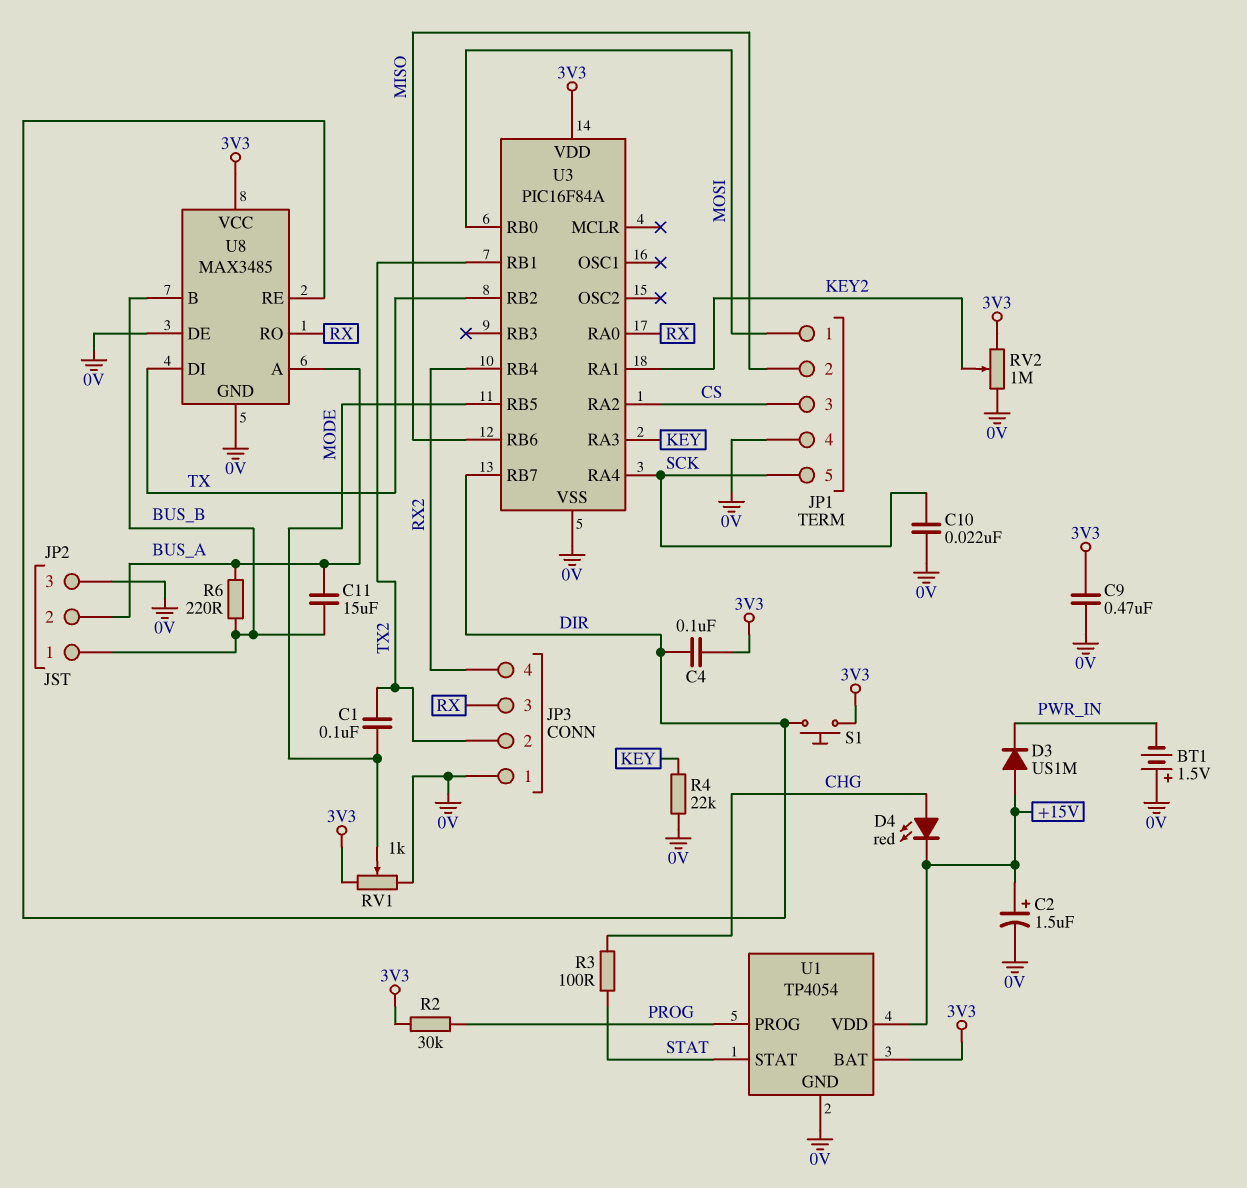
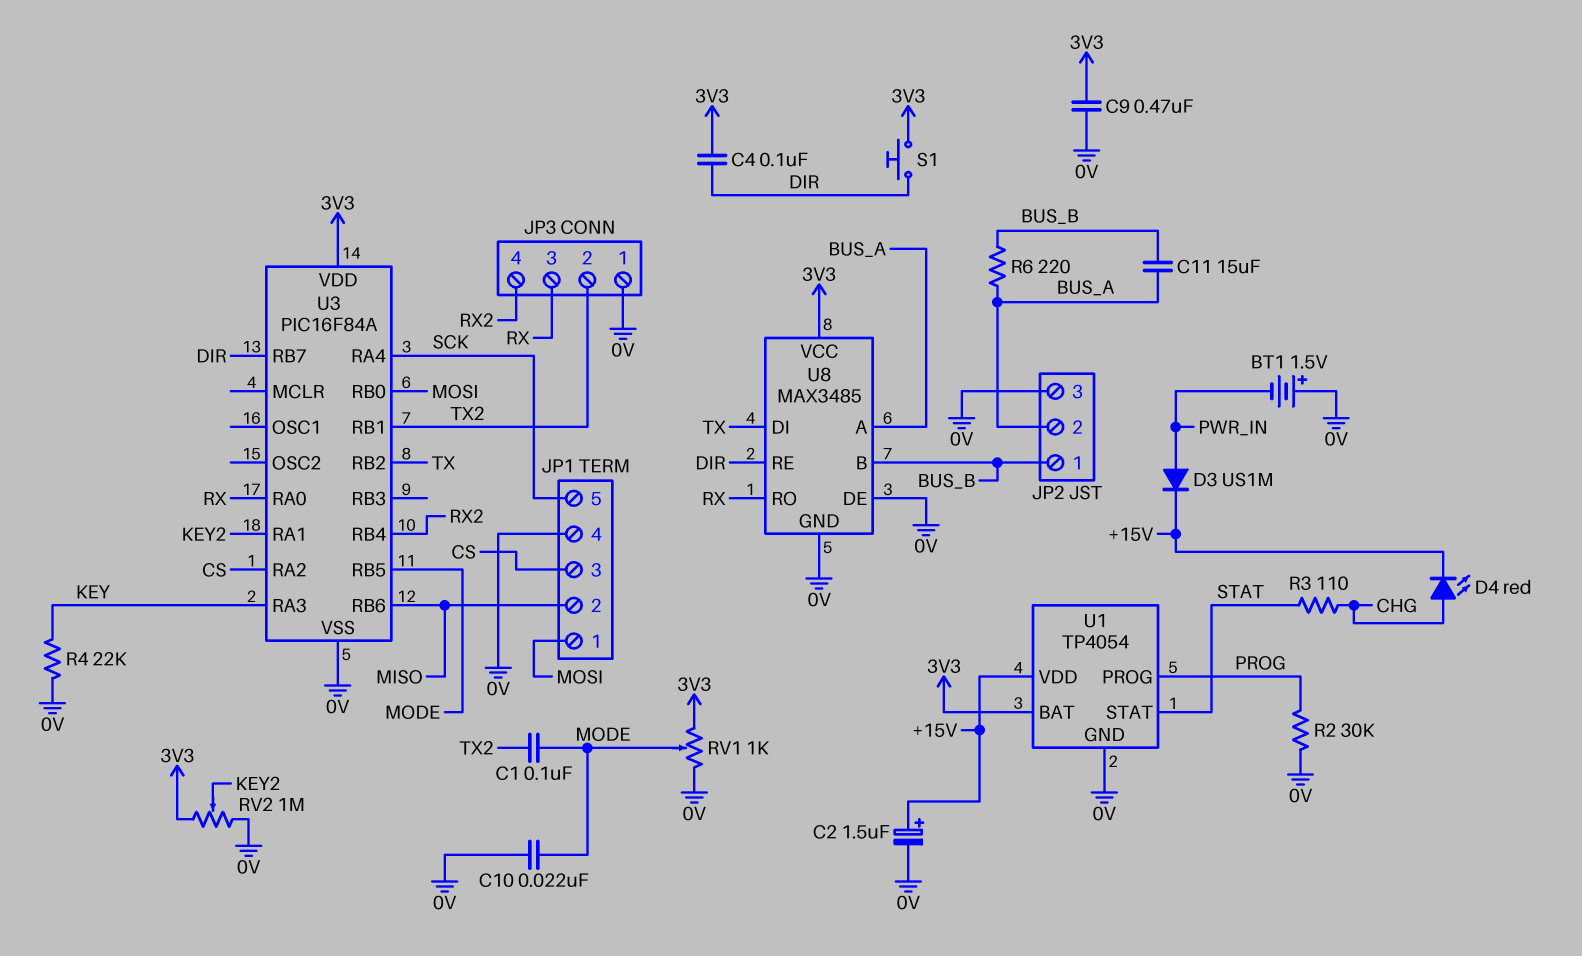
C10: 22nF (0V, SCK) -> 22nF (0V, MODE)
D3: diode US1M (A +15V, K PWR_IN) -> diode US1M (A PWR_IN, K +15V)
R2: 30k (3V3, PROG) -> 30k (0V, PROG)
R3: 100 (CHG, STAT) -> 110 (CHG, STAT)

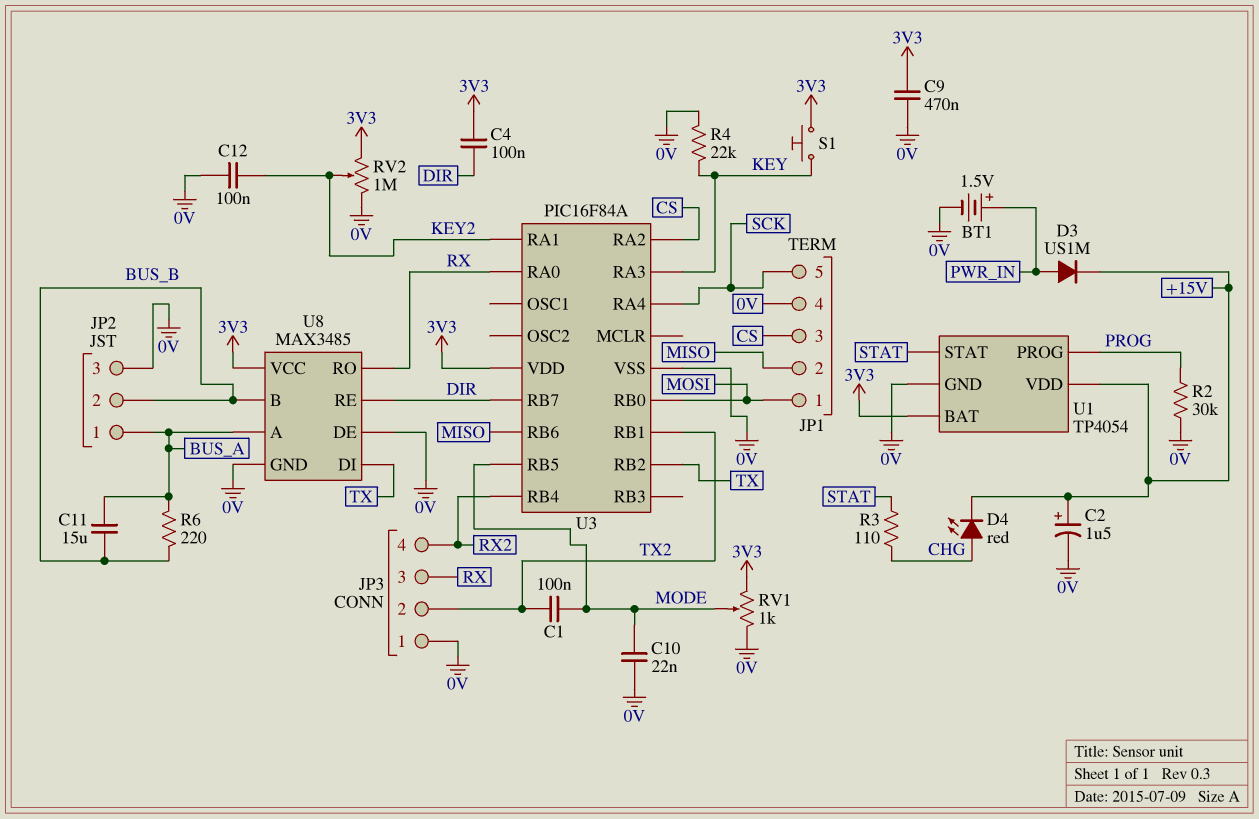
BT1: 1.5V (plus 0V, minus PWR_IN) -> 1.5V (plus PWR_IN, minus 0V)
C12: none -> 100nF (0V, KEY2)
JP2 pin 1: BUS_B -> BUS_A
JP2 pin 2: BUS_A -> BUS_B
S1: button (3V3, DIR) -> button (3V3, KEY)

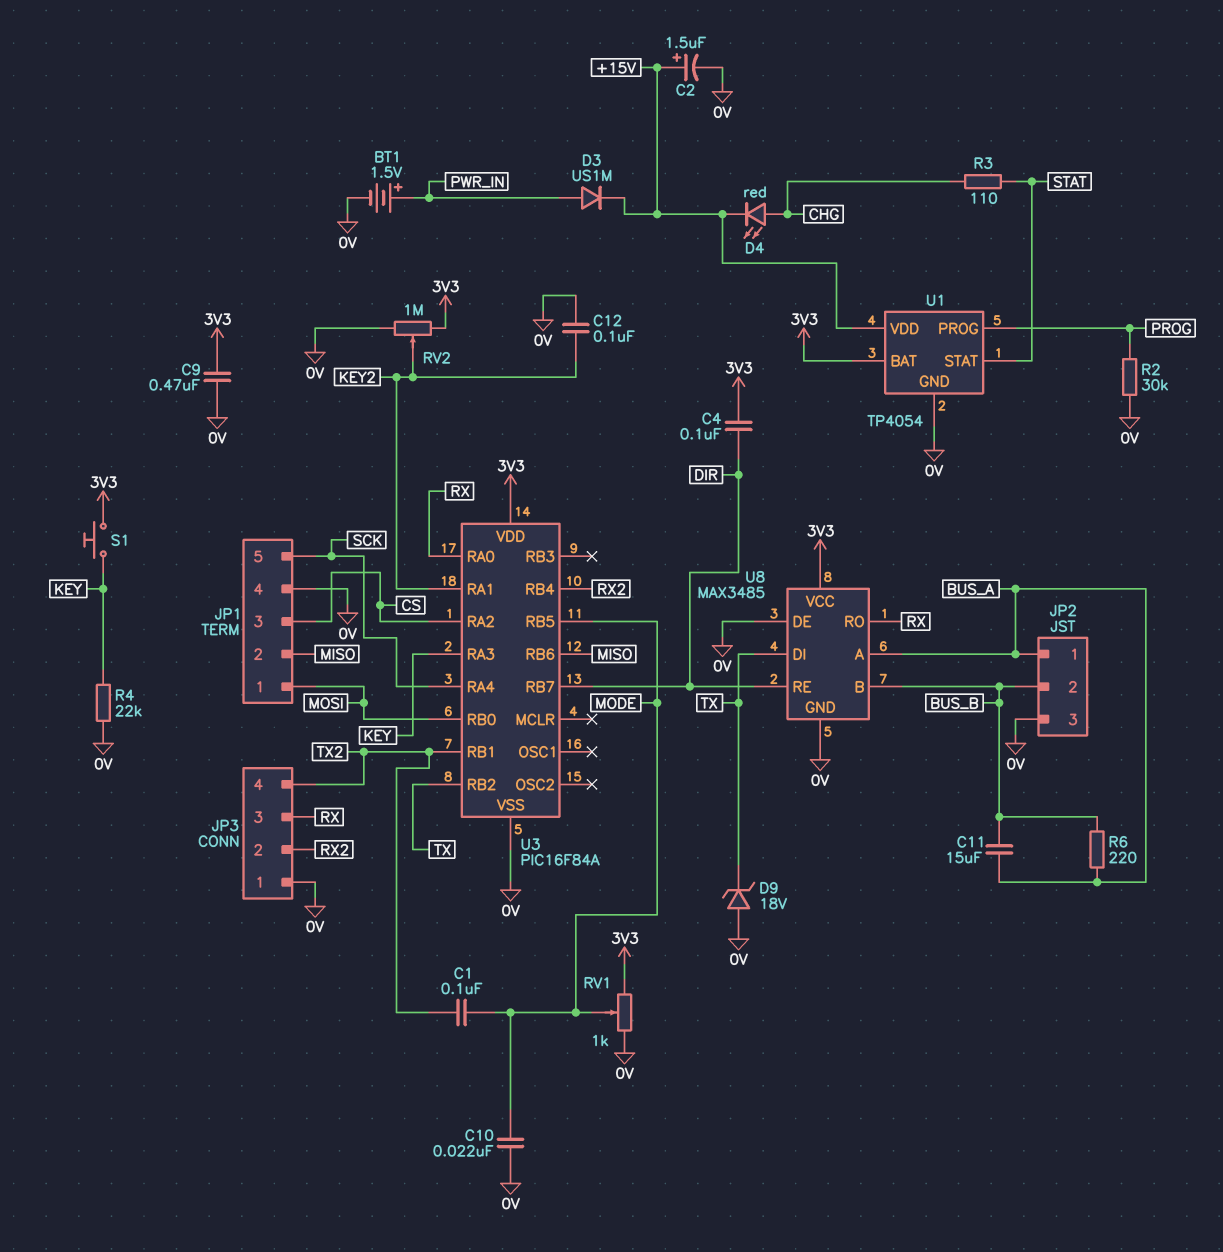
D9: none -> zener 18V (A 0V, K TX)
JP3 pin 2: TX2 -> RX2
JP3 pin 4: RX2 -> TX2

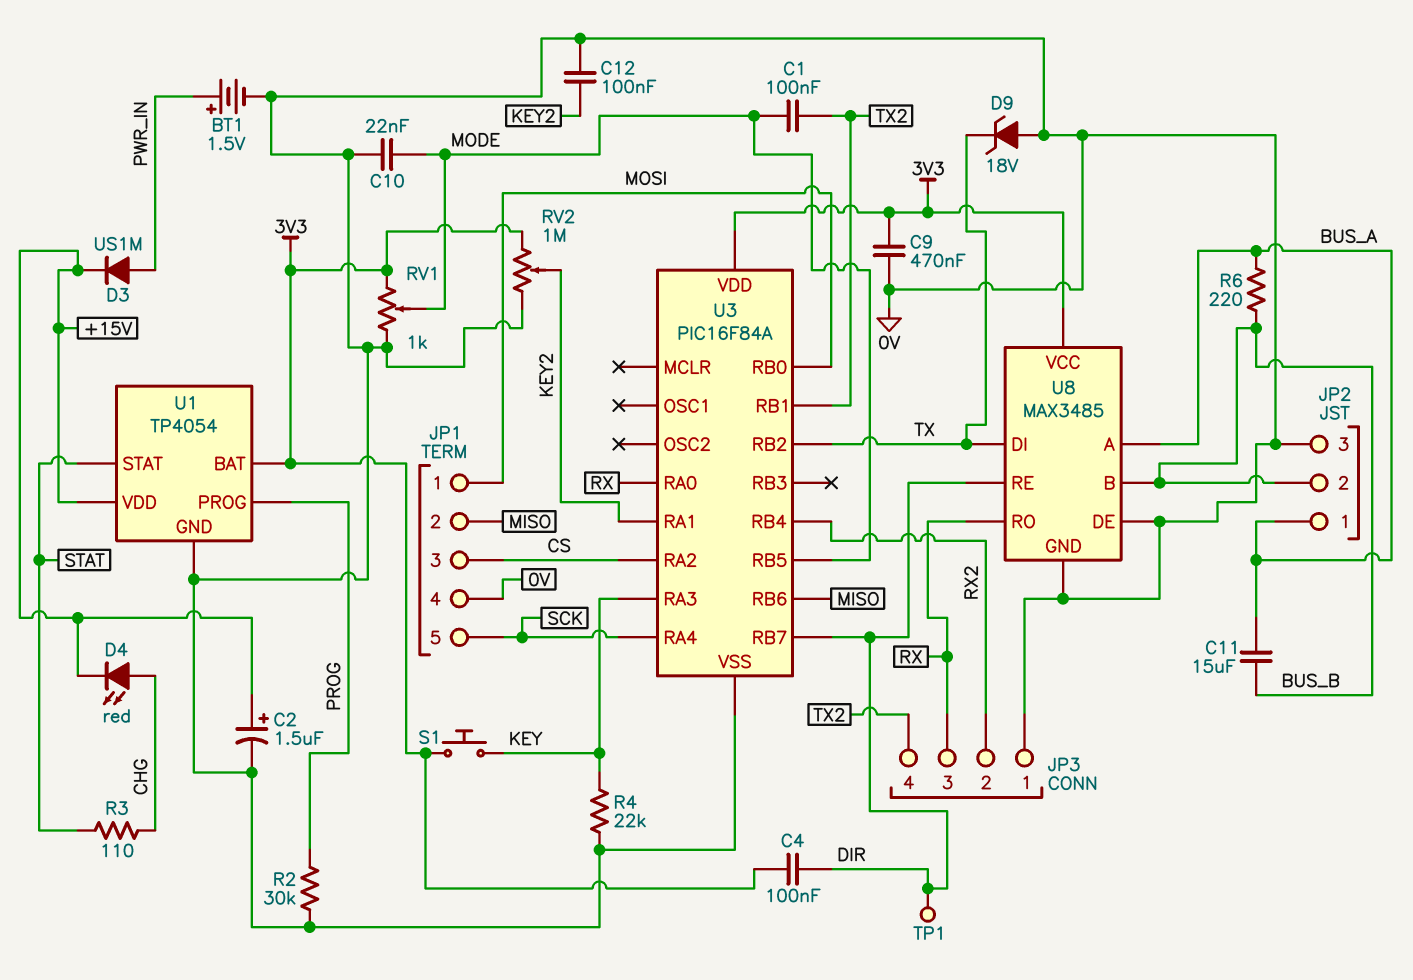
TP1: none -> test point (DIR)

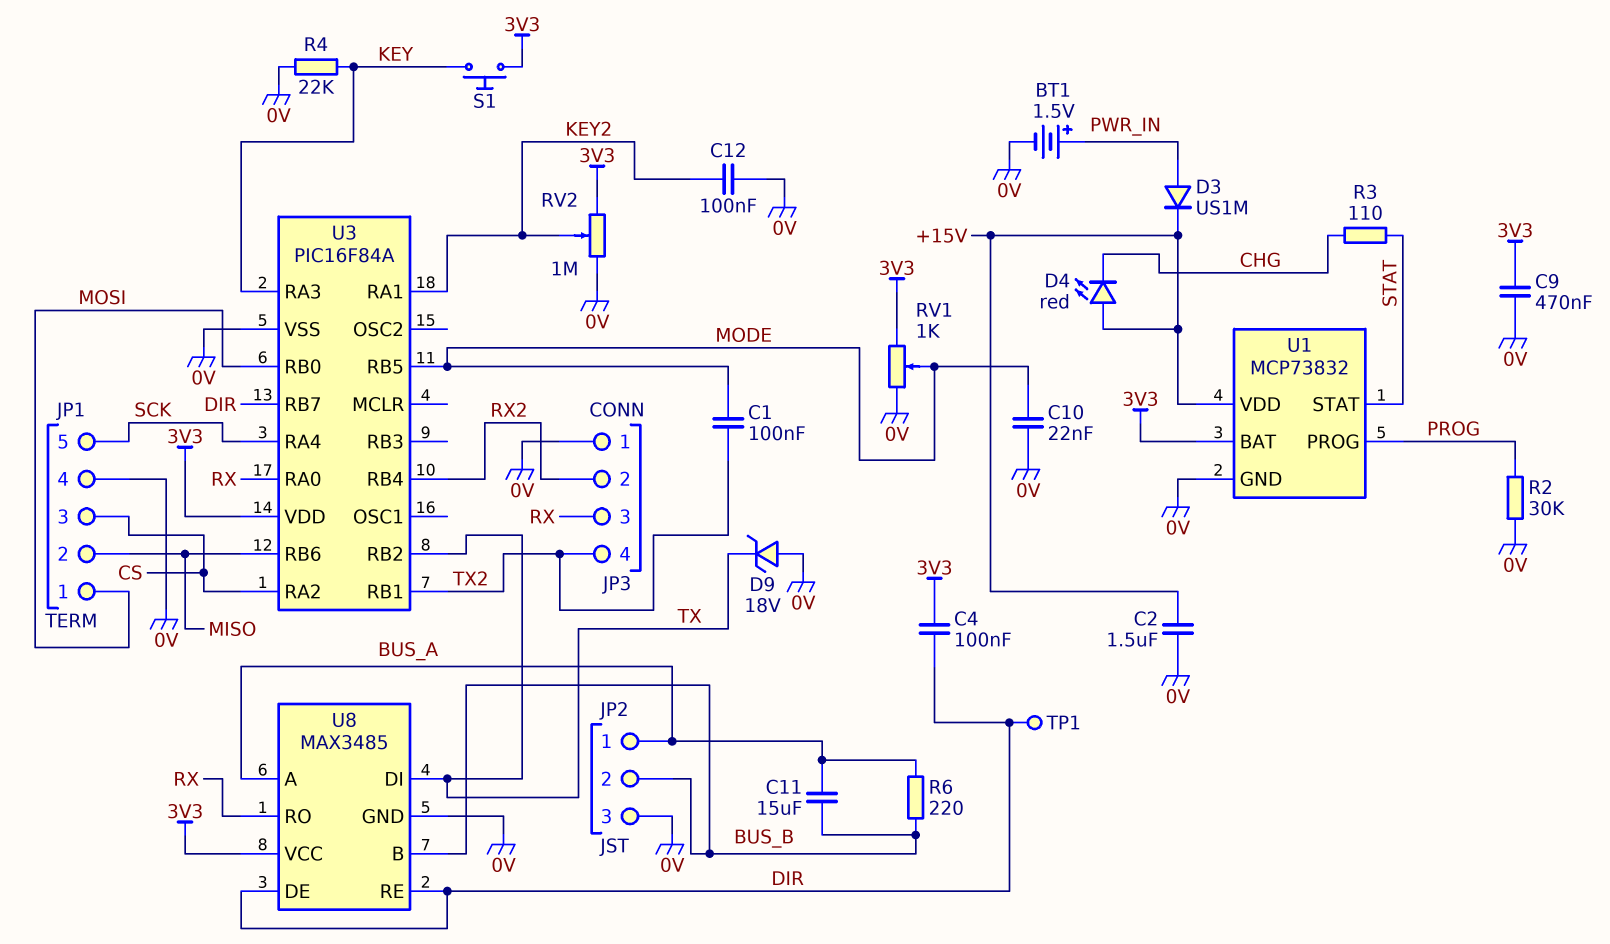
C2: 1.5uF (plus +15V, minus 0V) -> 1.5uF (+15V, 0V)
D4: LED red (A CHG, K +15V) -> LED red (A +15V, K CHG)
U1: TP4054 -> MCP73832
U8 pin DE: 0V -> DIR

